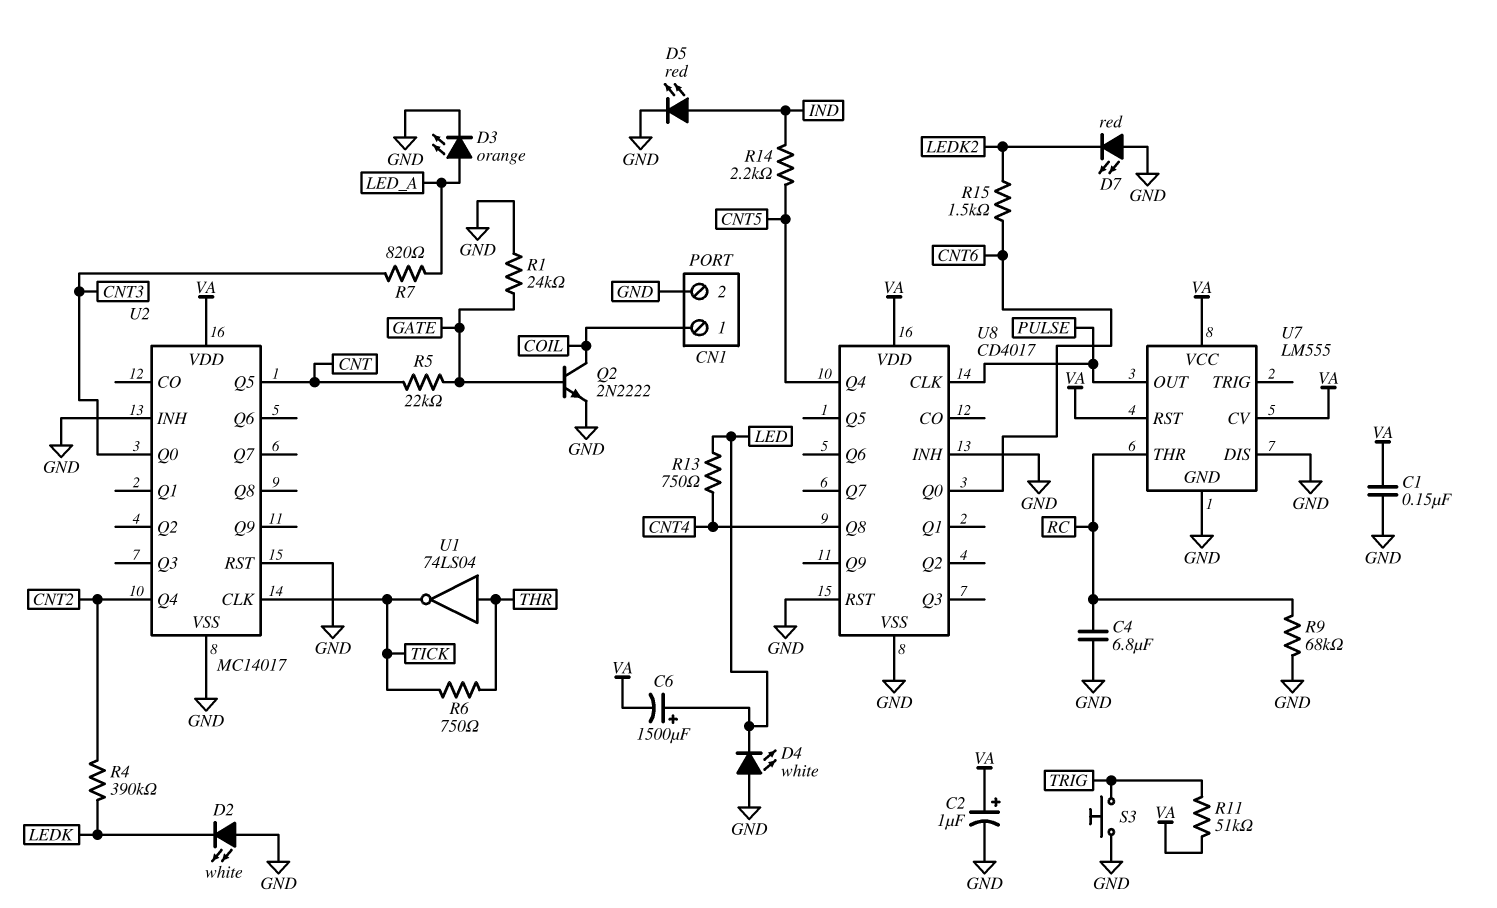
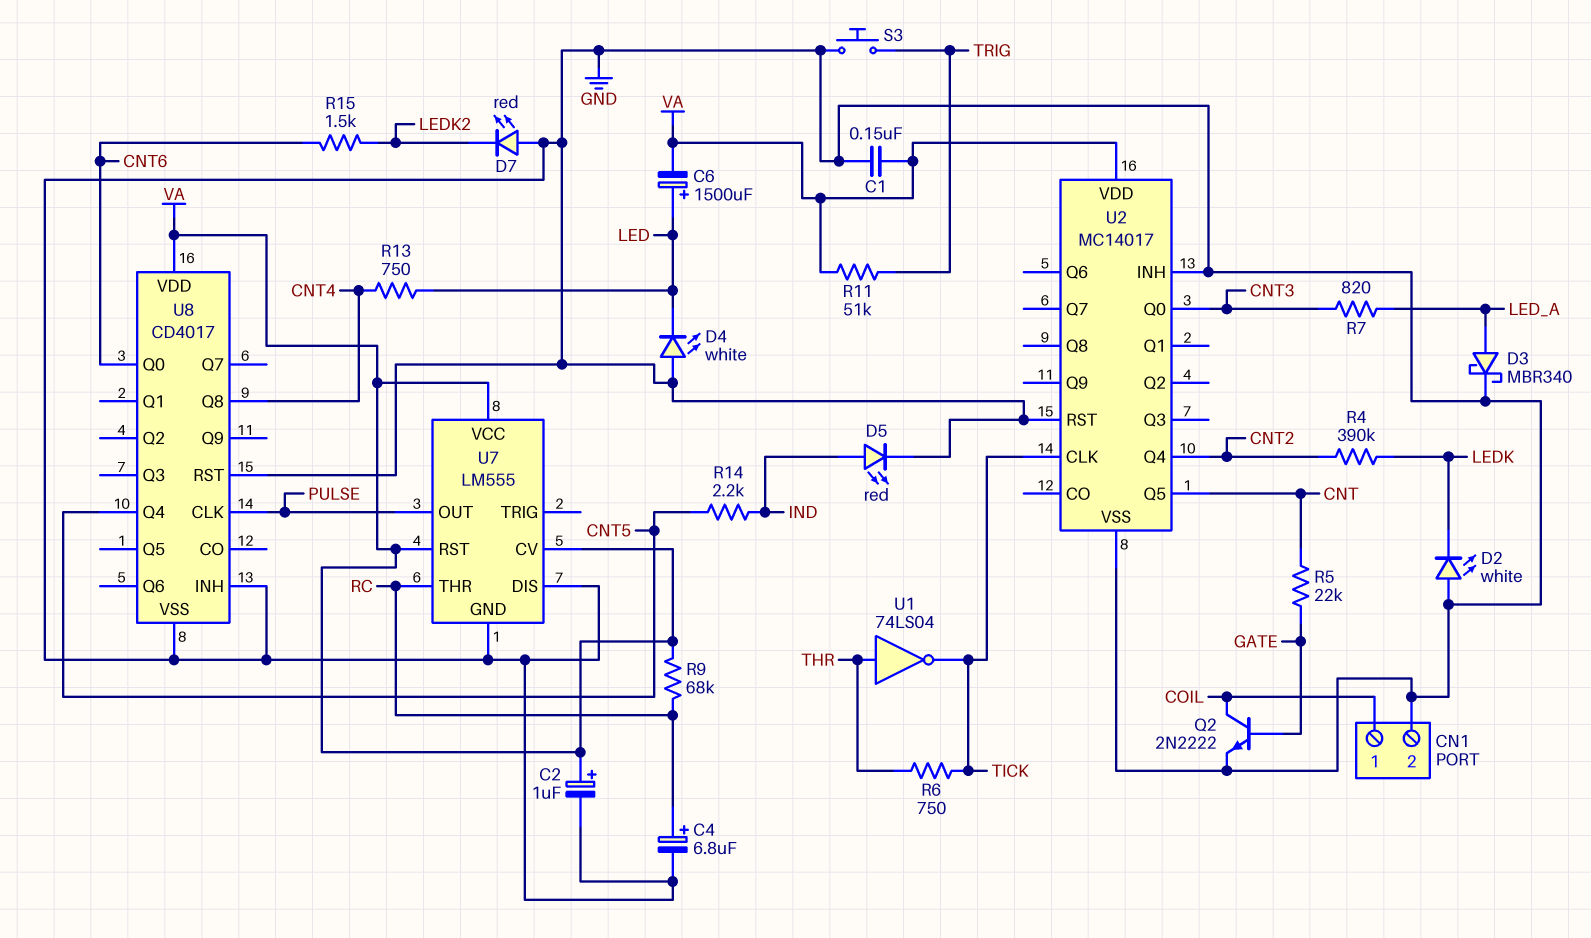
C4: 6.8uF (GND, RC) -> 6.8uF (plus RC, minus GND)
D3: LED orange (A LED_A, K GND) -> schottky MBR340 (A LED_A, K GND)
R1: 24k (GATE, GND) -> none
R9: 68k (GND, RC) -> 68k (RC, VA)

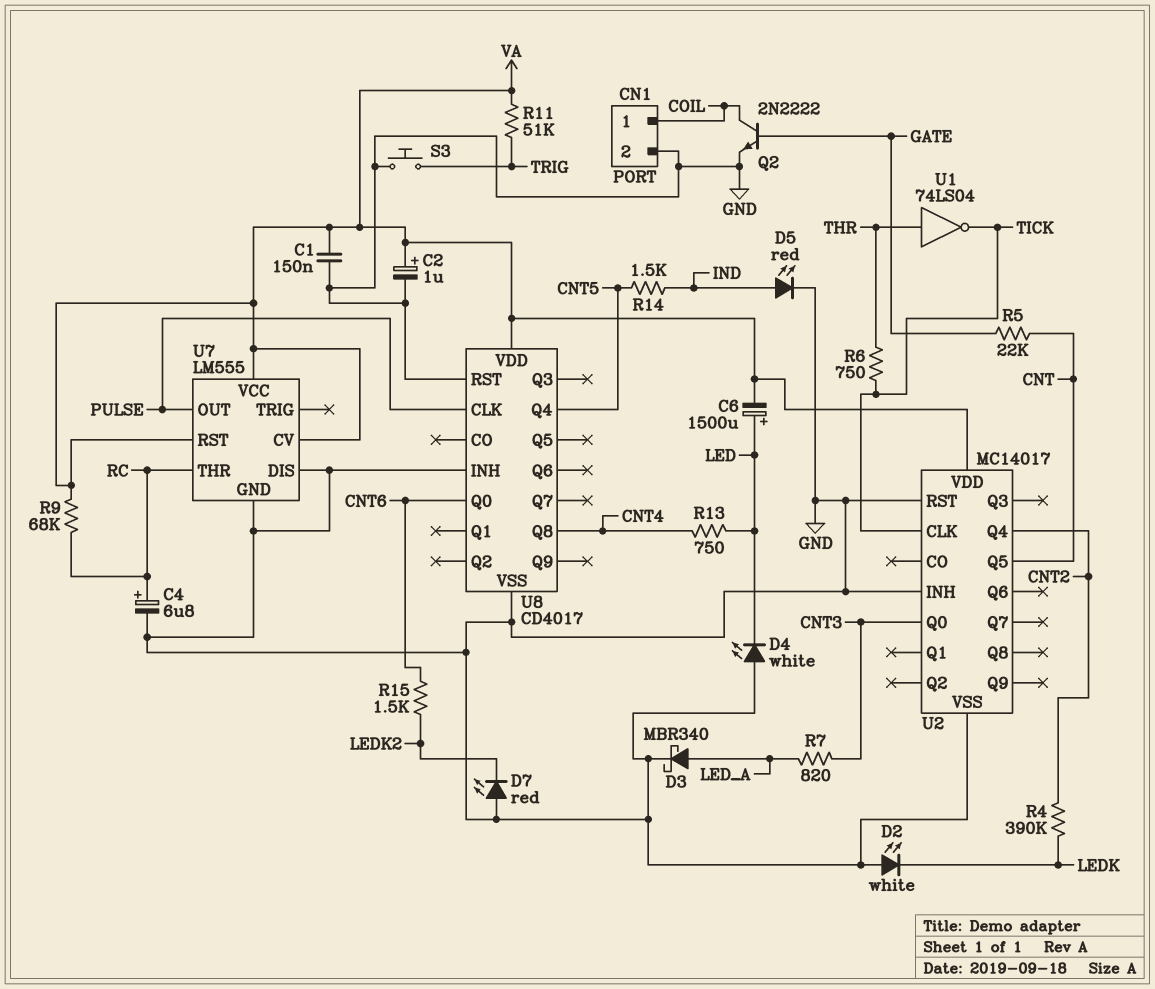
R14: 2.2k (CNT5, IND) -> 1.5k (CNT5, IND)

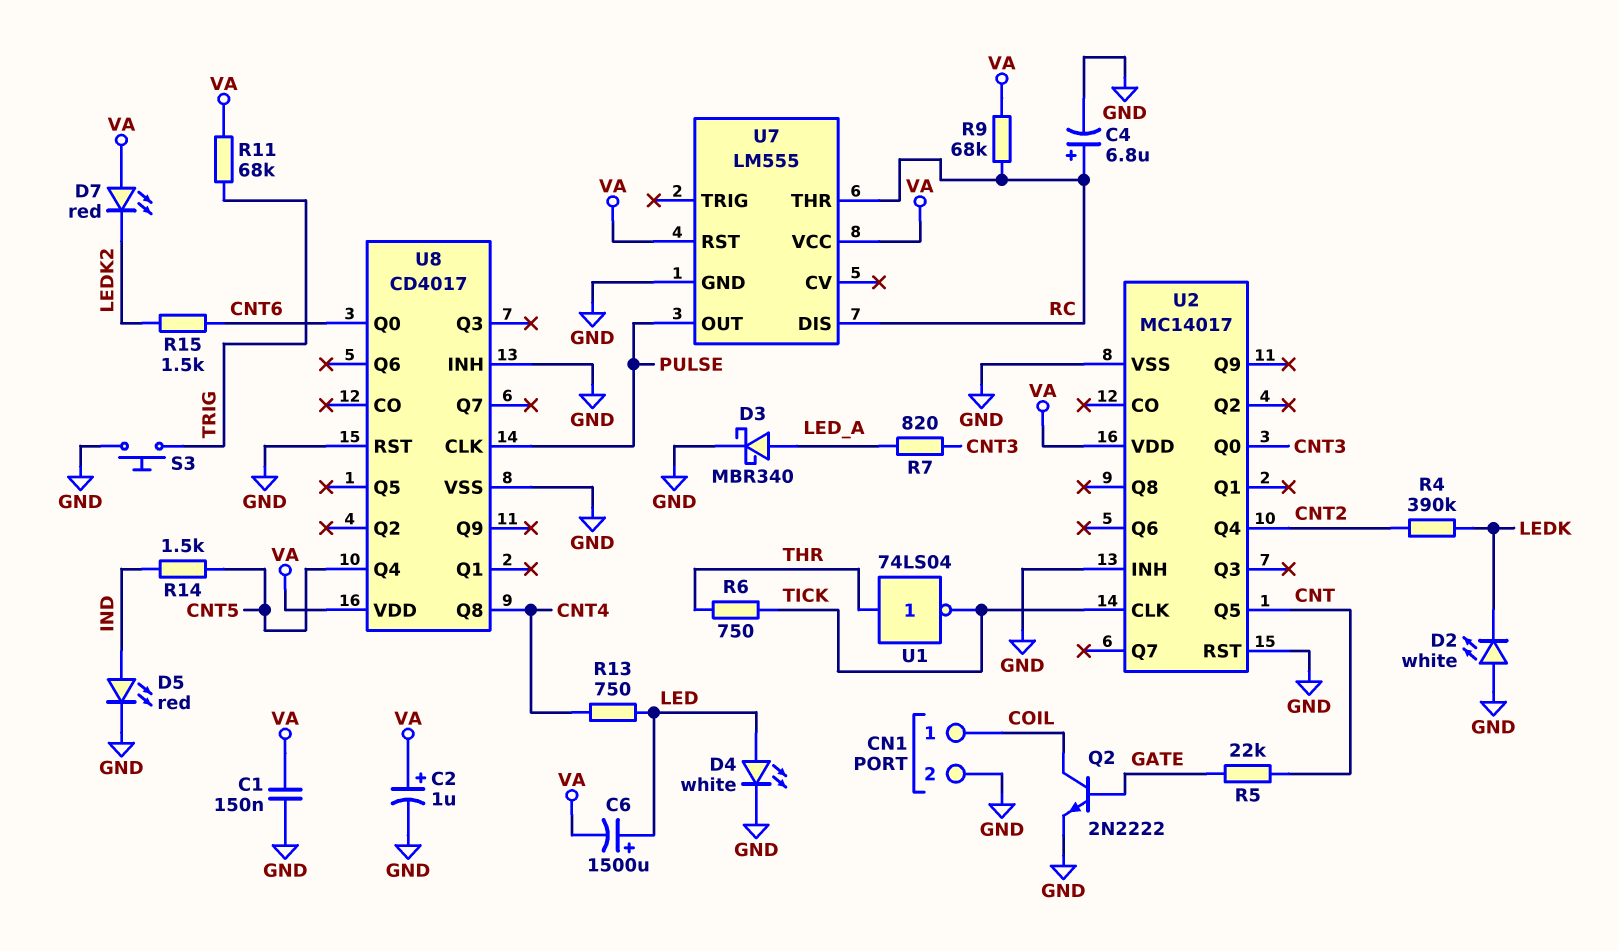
D4: LED white (A GND, K LED) -> LED white (A LED, K GND)
D7: LED red (A GND, K LEDK2) -> LED red (A VA, K LEDK2)
R11: 51k (TRIG, VA) -> 68k (TRIG, VA)
U7 pin CV: VA -> none
U7 pin DIS: GND -> RC

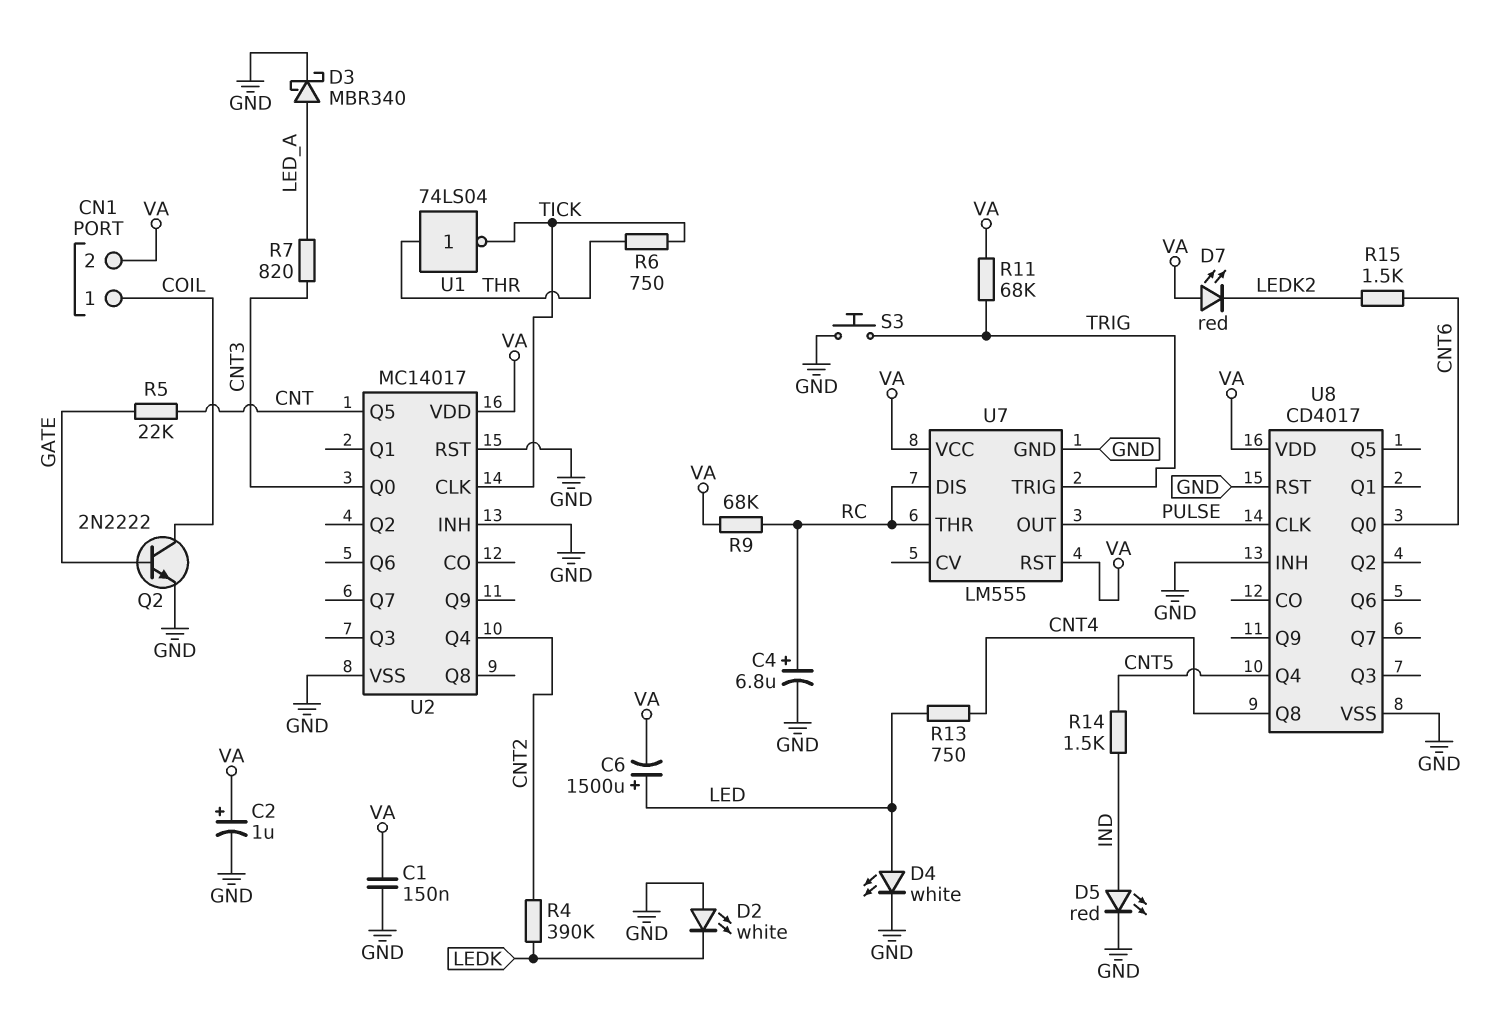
CN1 pin 2: GND -> VA
U7 pin TRIG: none -> TRIG

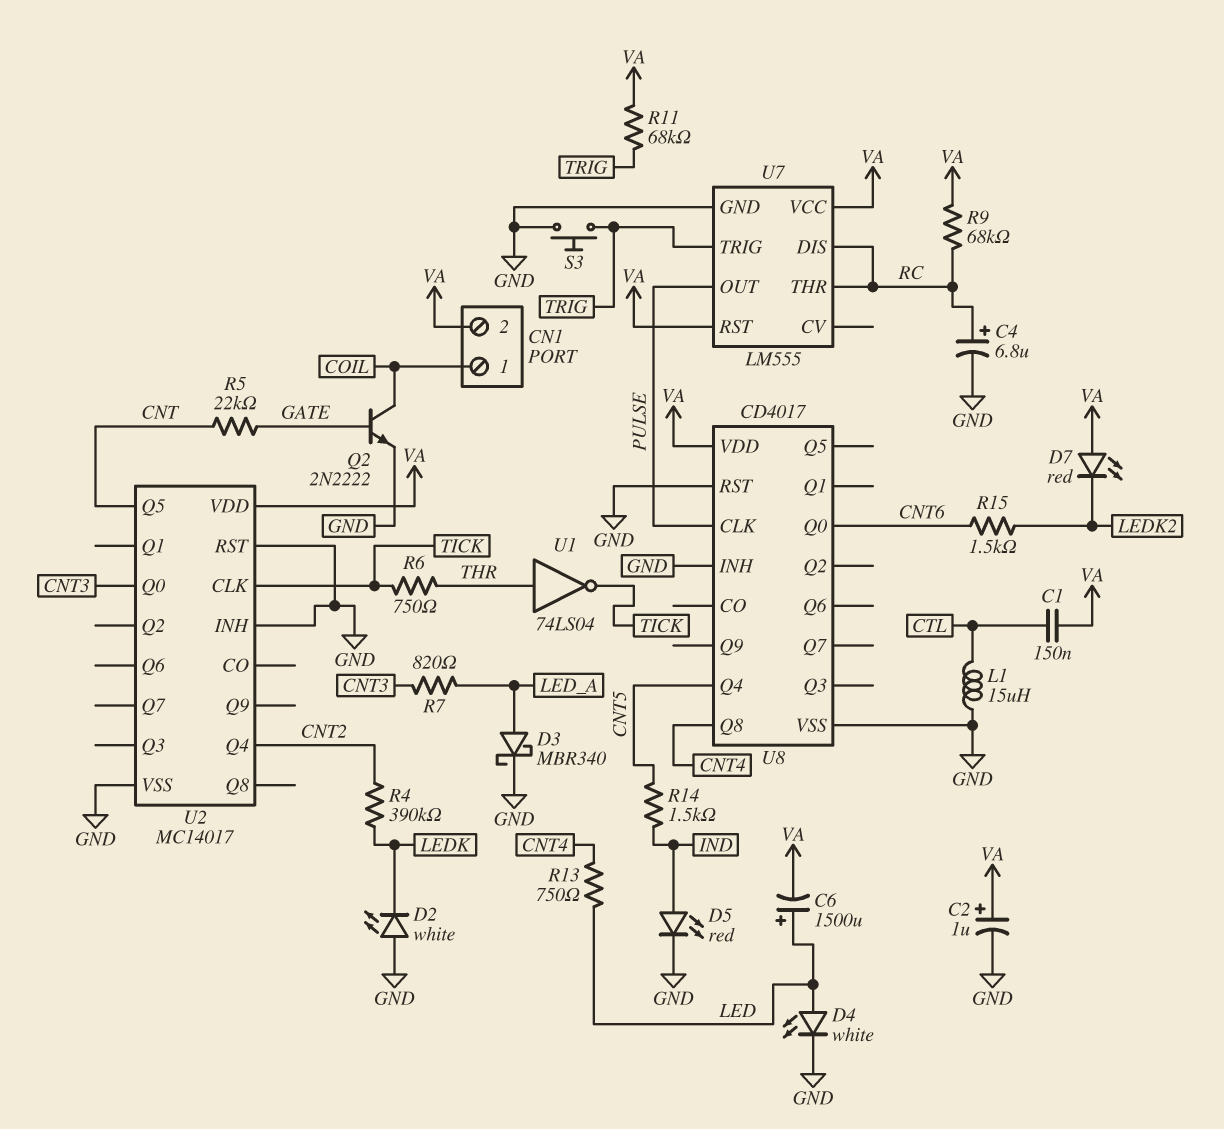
C1: 150nF (GND, VA) -> 150nF (CTL, VA)
L1: none -> 15uH (CTL, GND)

